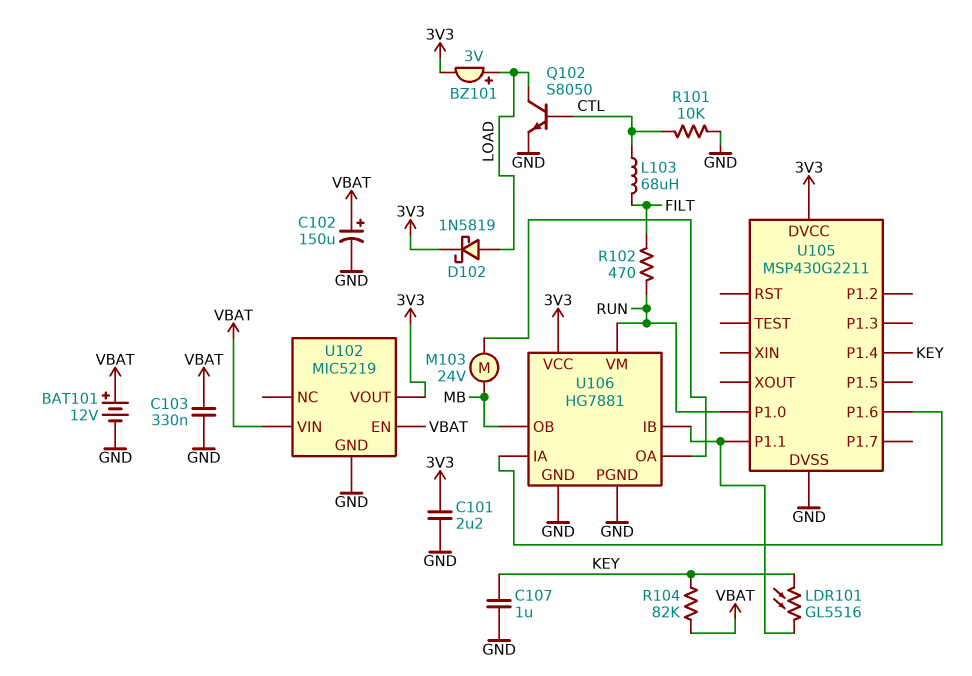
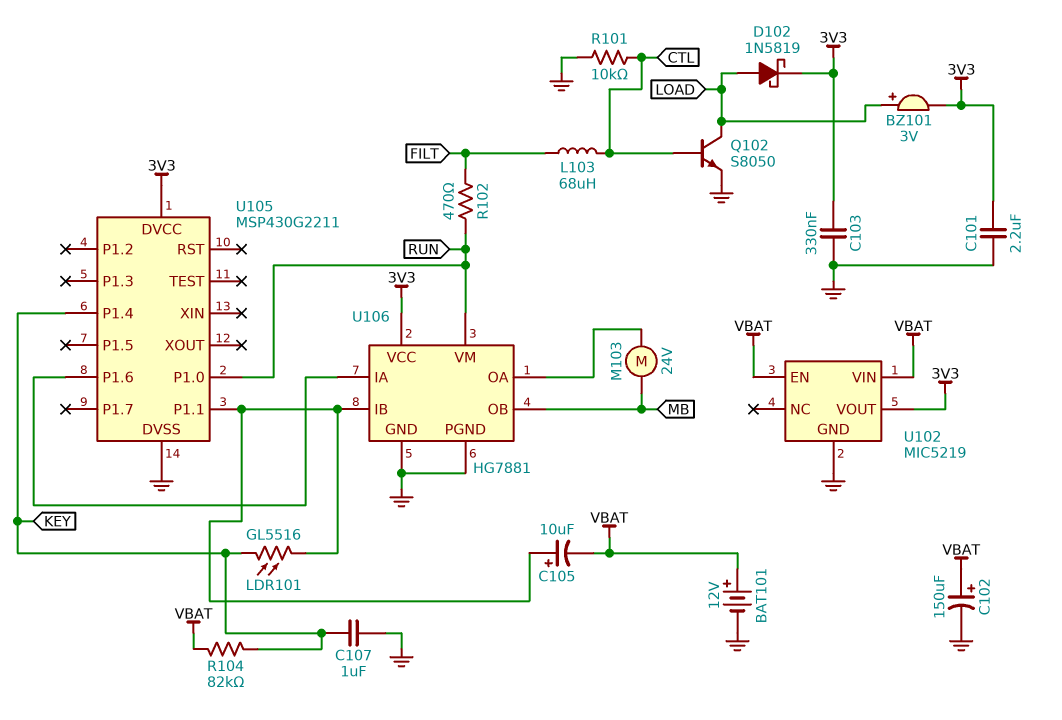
C103: 330nF (GND, VBAT) -> 330nF (3V3, GND)
C105: none -> 10uF (plus U105/P1.1, minus VBAT)

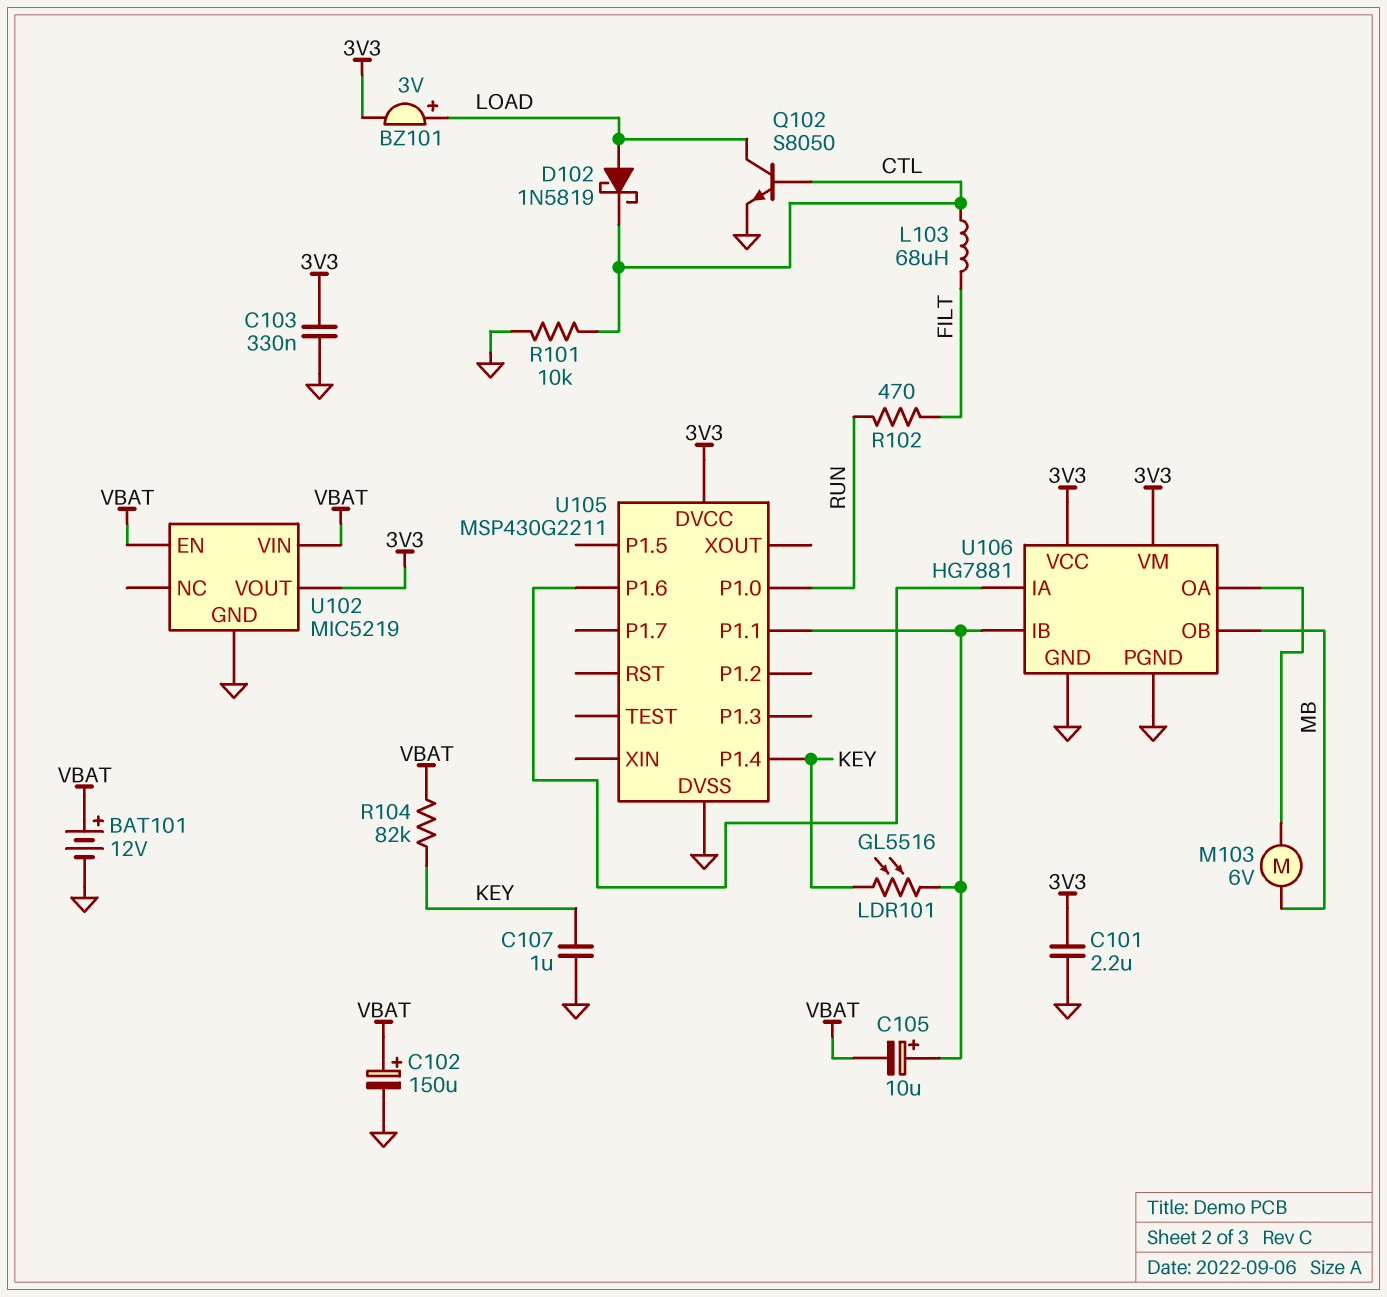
D102: schottky 1N5819 (A LOAD, K 3V3) -> schottky 1N5819 (A LOAD, K CTL)
M103: motor 24V (MB, U106/OA) -> motor 6V (MB, U106/OA)
U106 pin VM: RUN -> 3V3

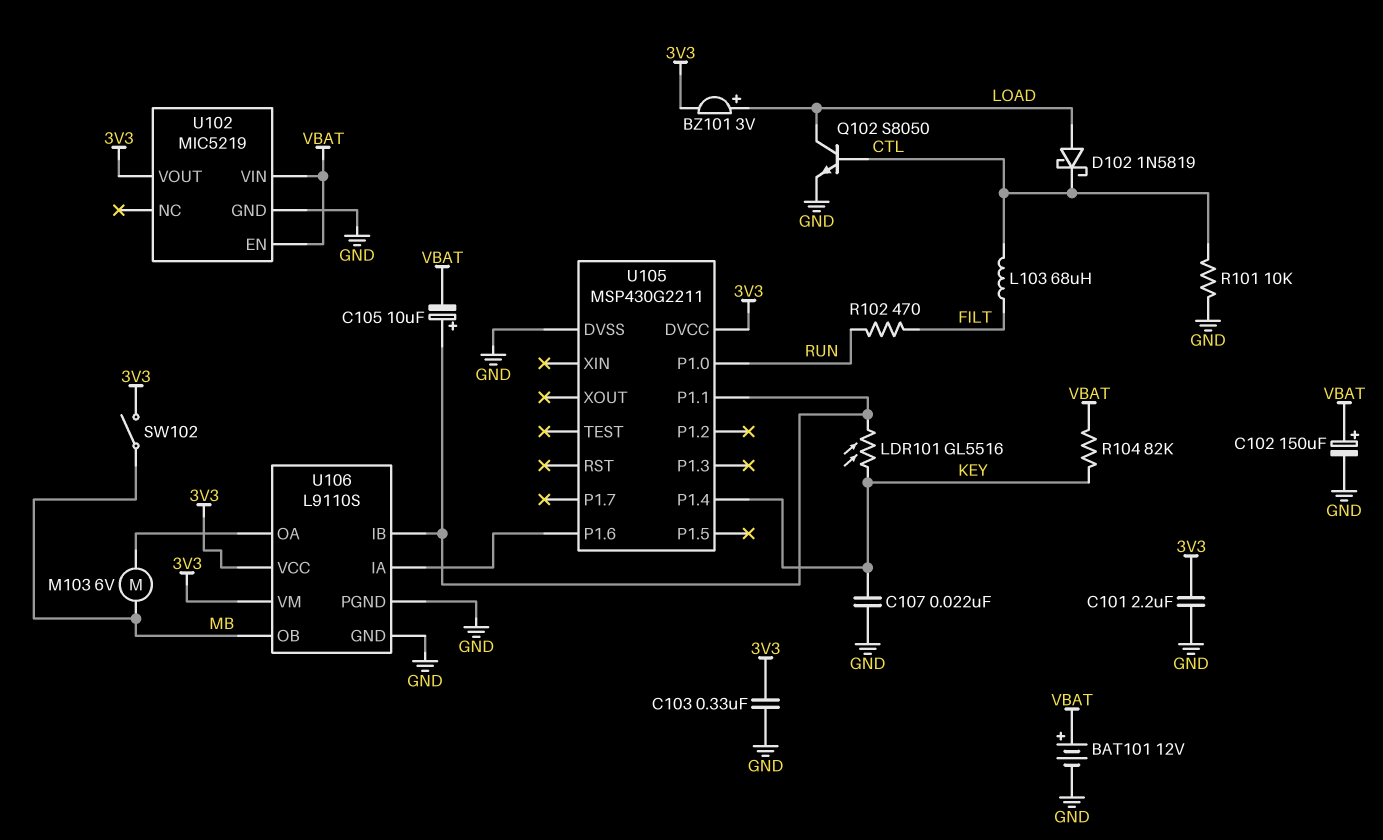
C107: 1uF (GND, KEY) -> 22nF (GND, KEY)
SW102: none -> switch (3V3, MB)
U106: HG7881 -> L9110S

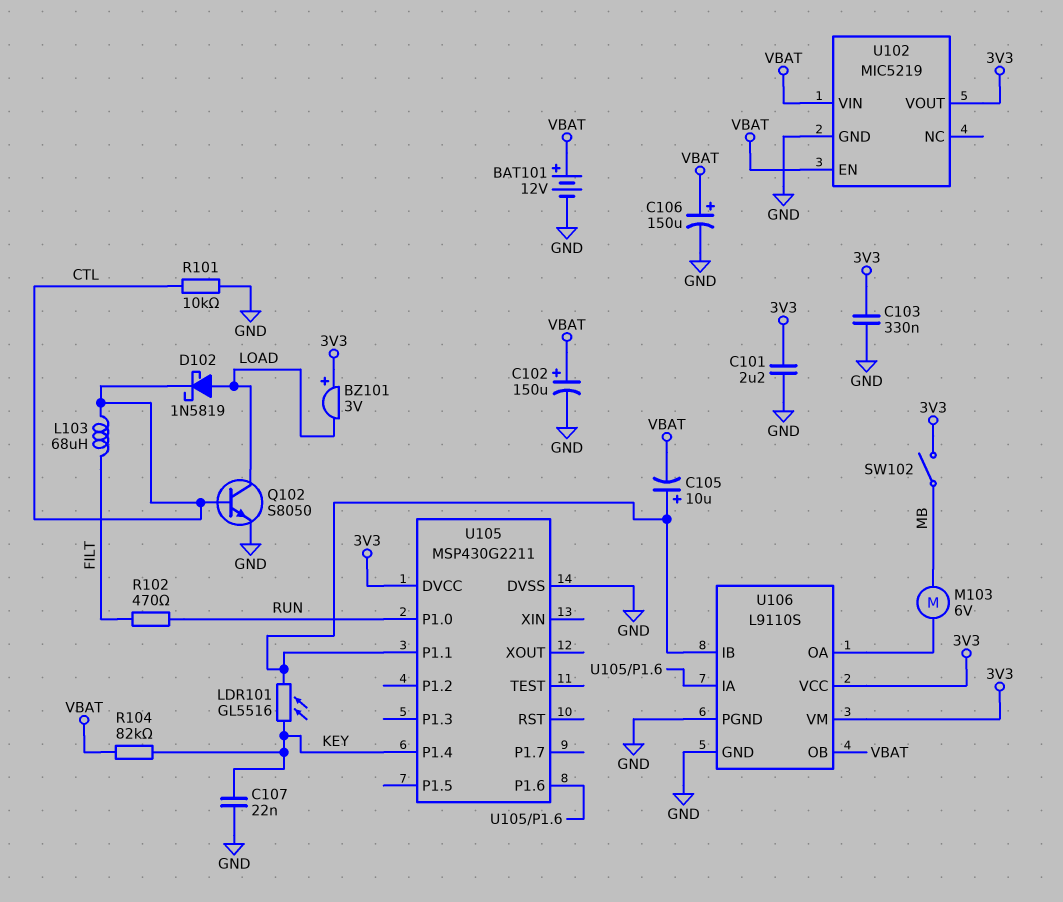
BZ101: buzzer 3V (plus LOAD, minus 3V3) -> buzzer 3V (plus 3V3, minus LOAD)
C106: none -> 150uF (plus VBAT, minus GND)
U106 pin OB: MB -> VBAT

